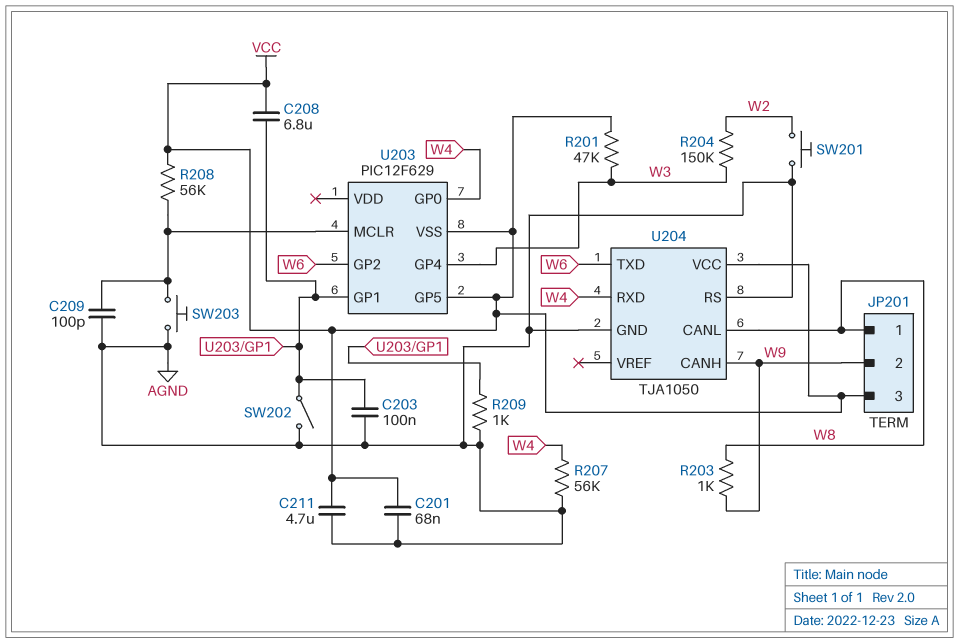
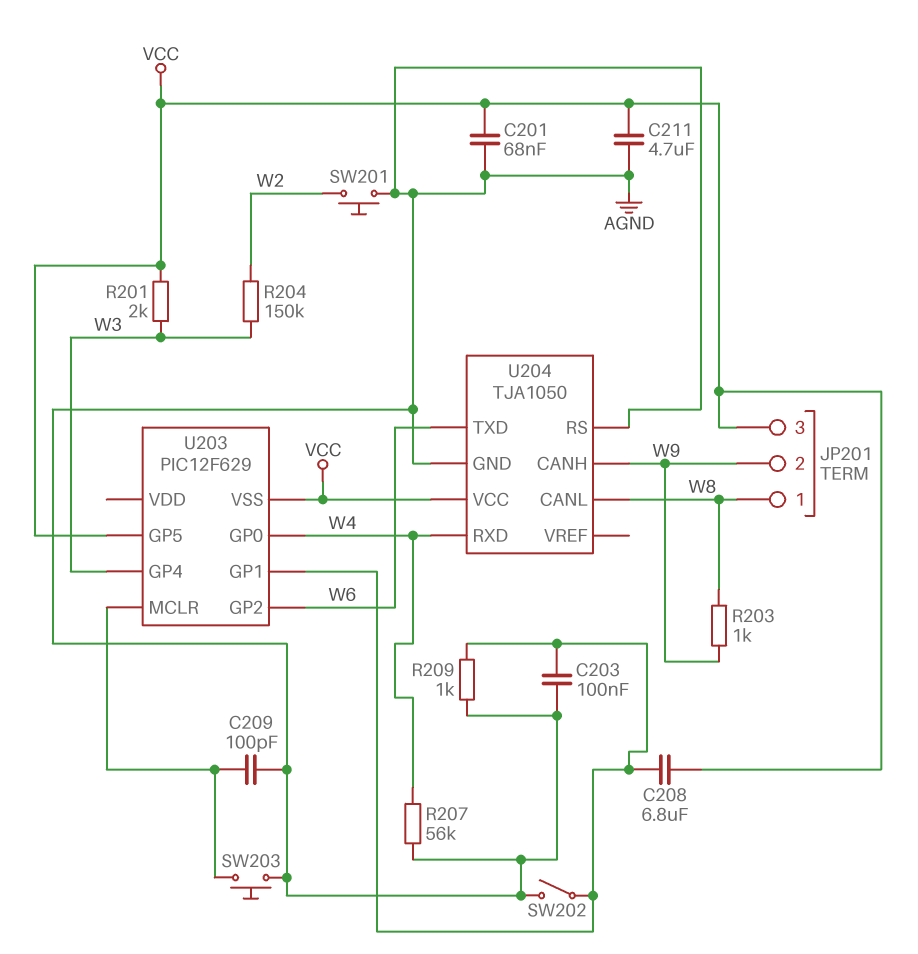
R201: 47k (VCC, W3) -> 2k (VCC, W3)
R208: 56k (U203/MCLR, VCC) -> none

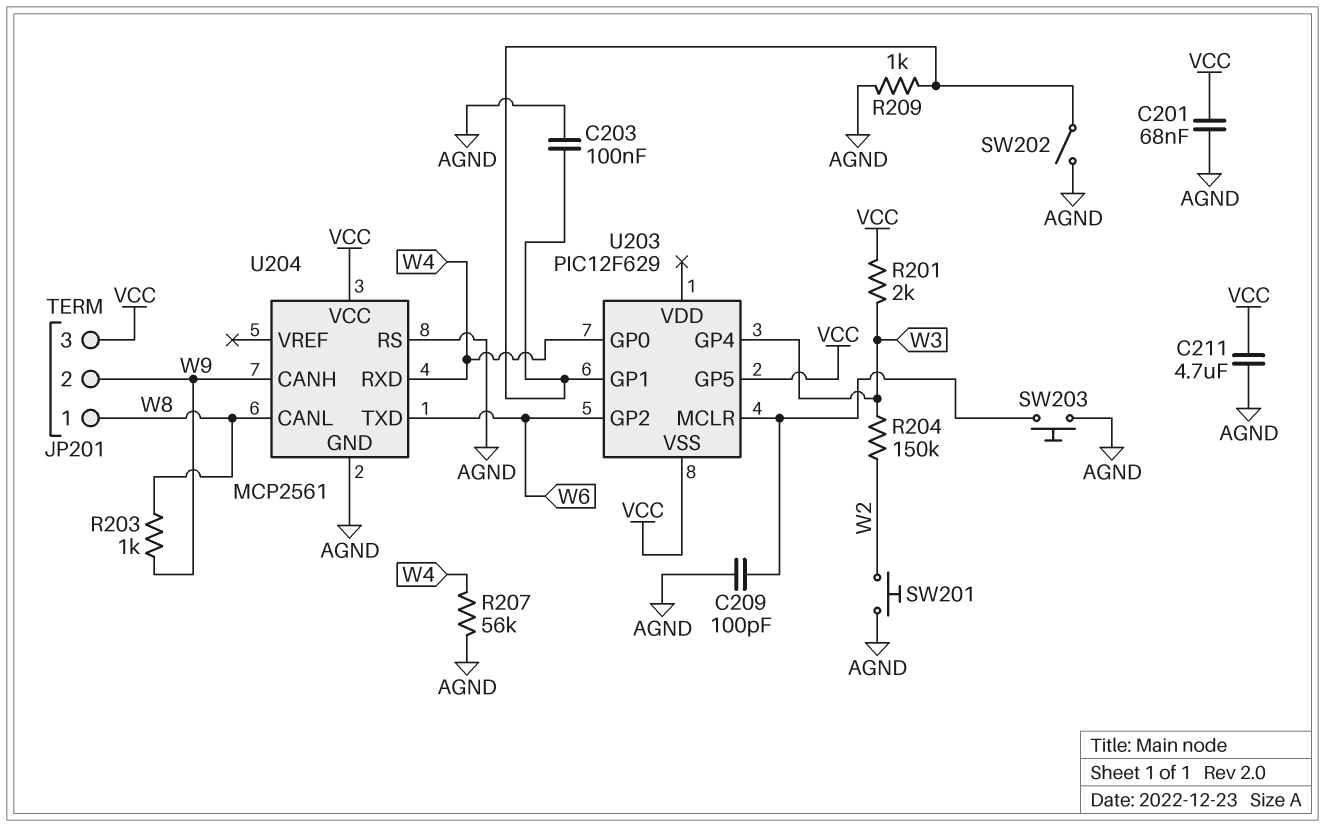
C208: 6.8uF (U203/GP1, VCC) -> none
U204: TJA1050 -> MCP2561

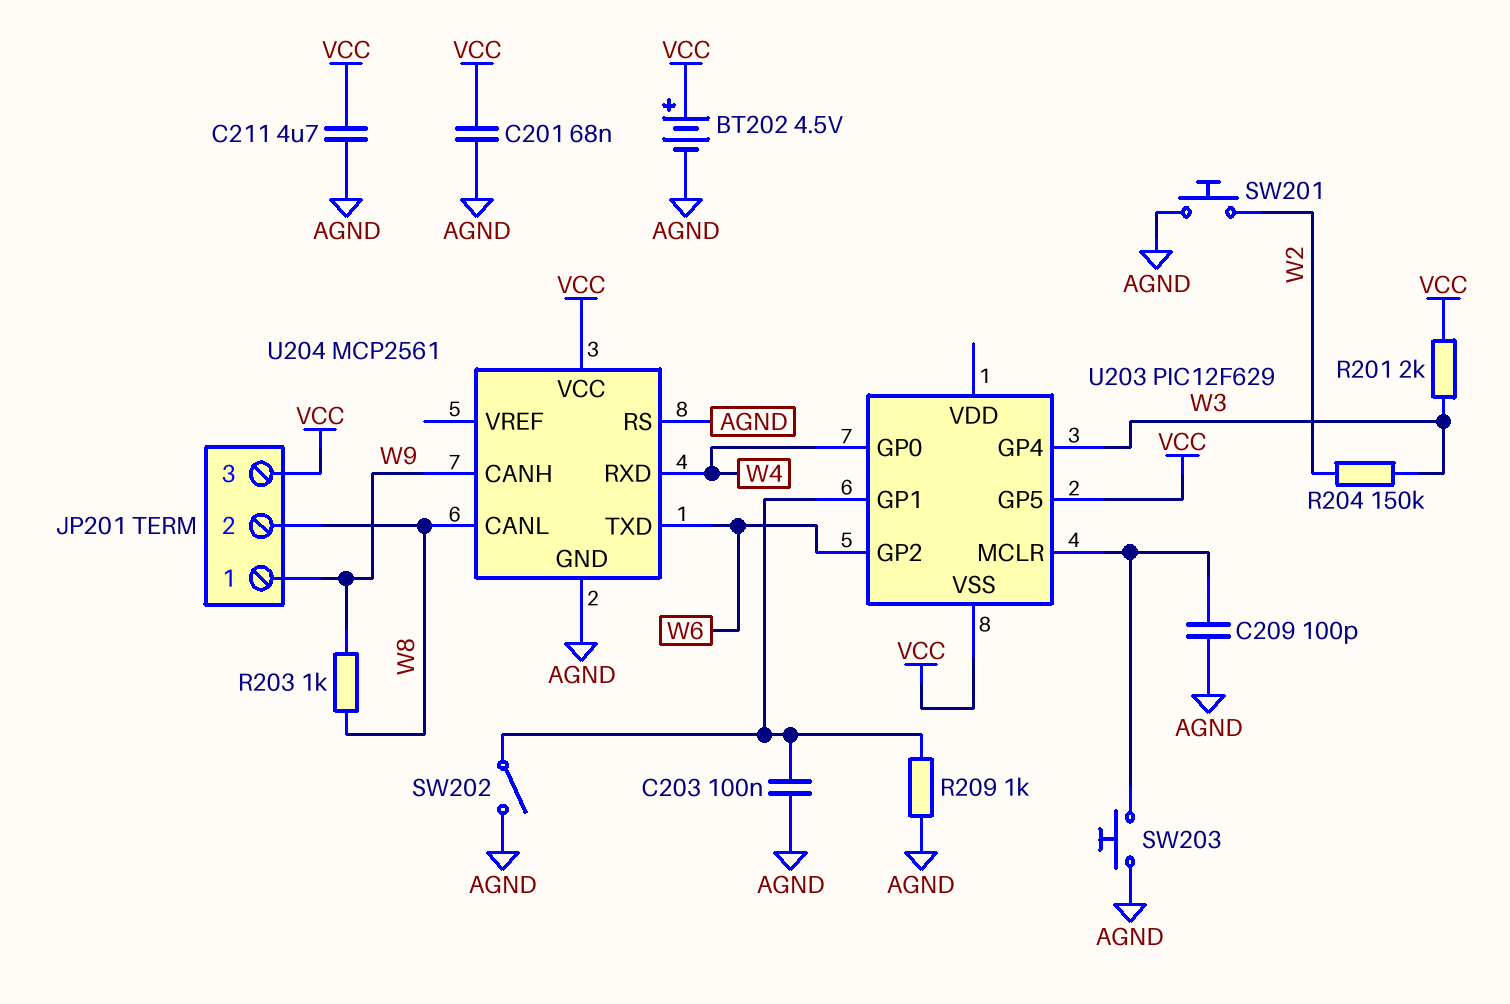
BT202: none -> 4.5V (plus VCC, minus AGND)
JP201 pin 1: W8 -> W9
JP201 pin 2: W9 -> W8
R207: 56k (AGND, W4) -> none

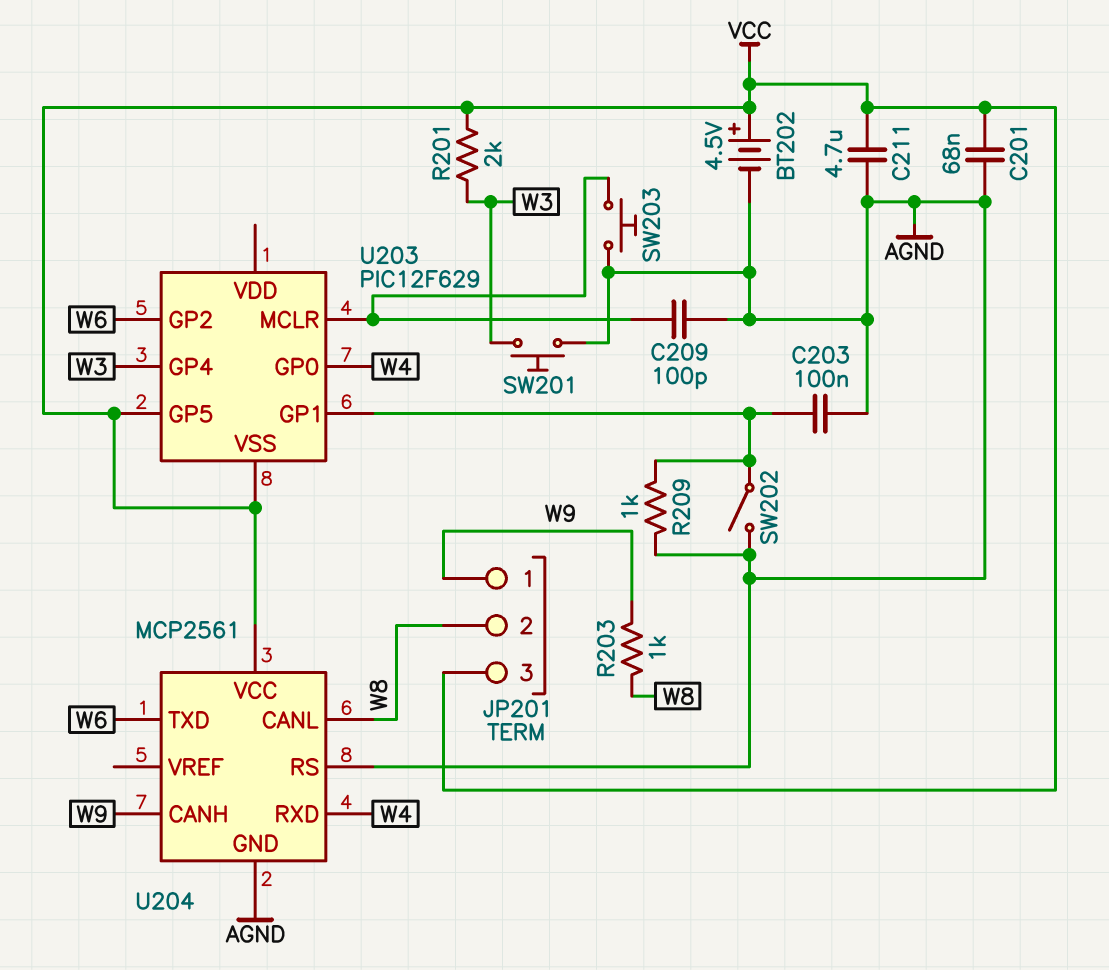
R204: 150k (W2, W3) -> none
SW201: button (AGND, W2) -> button (AGND, W3)

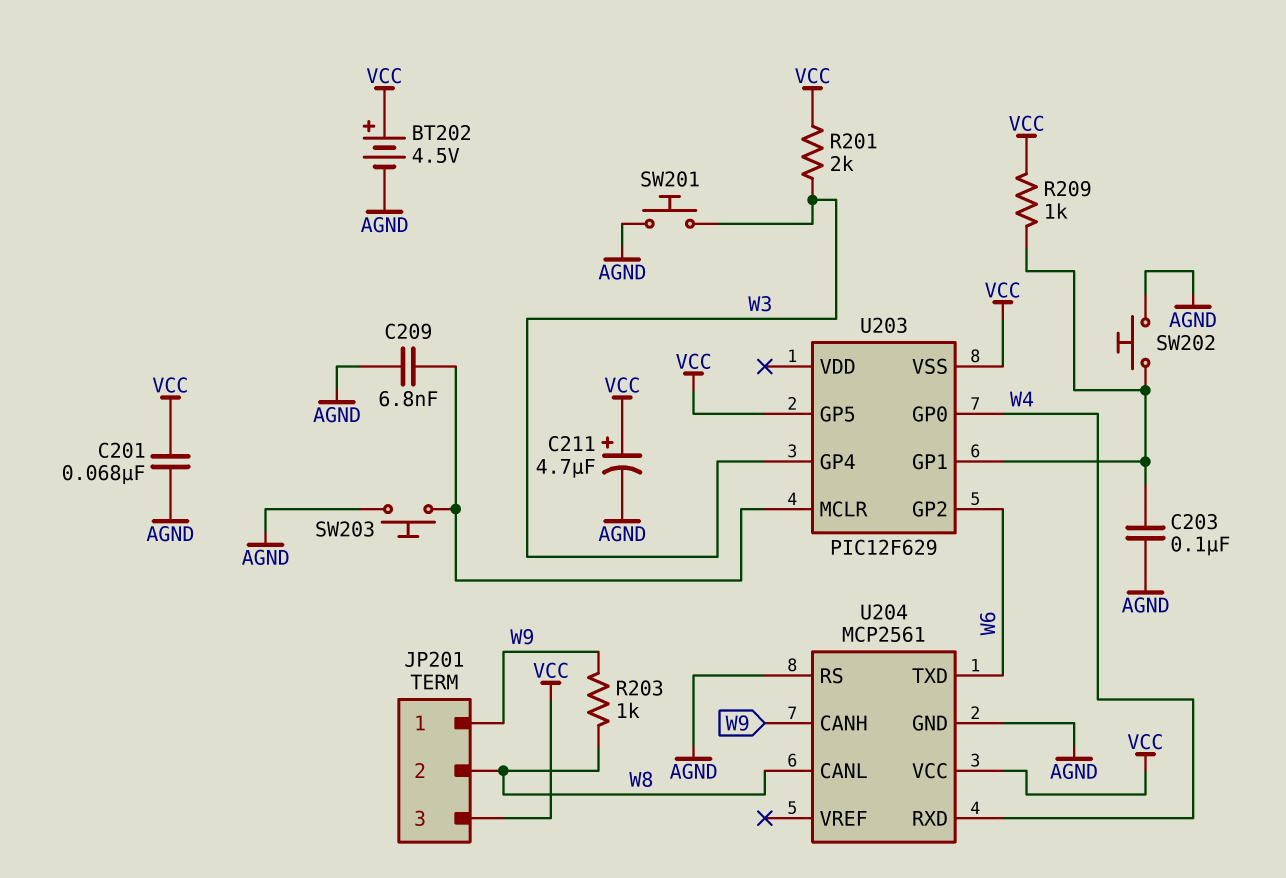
C209: 100pF (AGND, U203/MCLR) -> 6.8nF (AGND, U203/MCLR)
C211: 4.7uF (AGND, VCC) -> 4.7uF (plus VCC, minus AGND)
R209: 1k (AGND, U203/GP1) -> 1k (U203/GP1, VCC)
SW202: switch (AGND, U203/GP1) -> button (AGND, U203/GP1)

